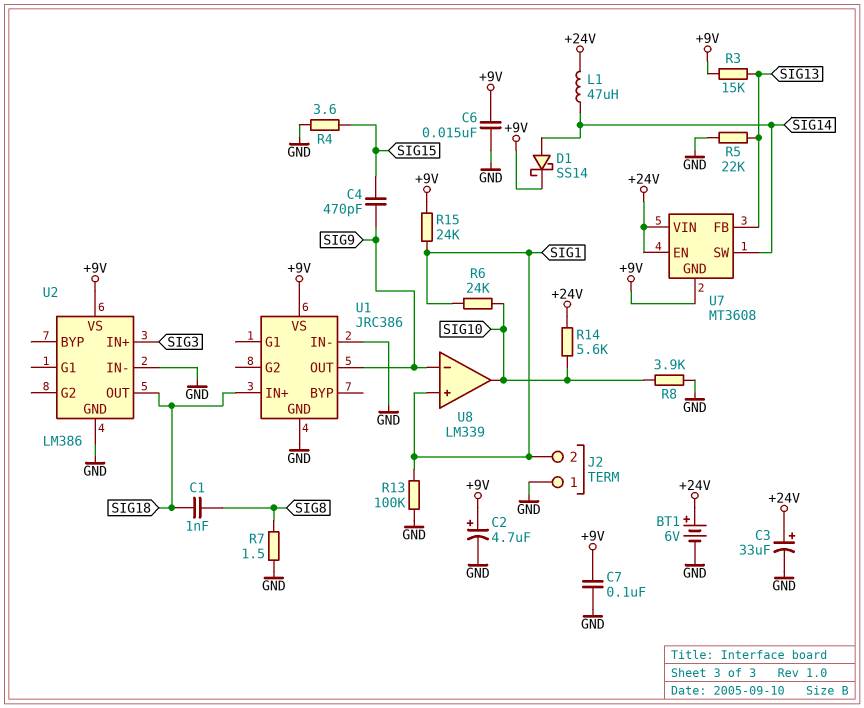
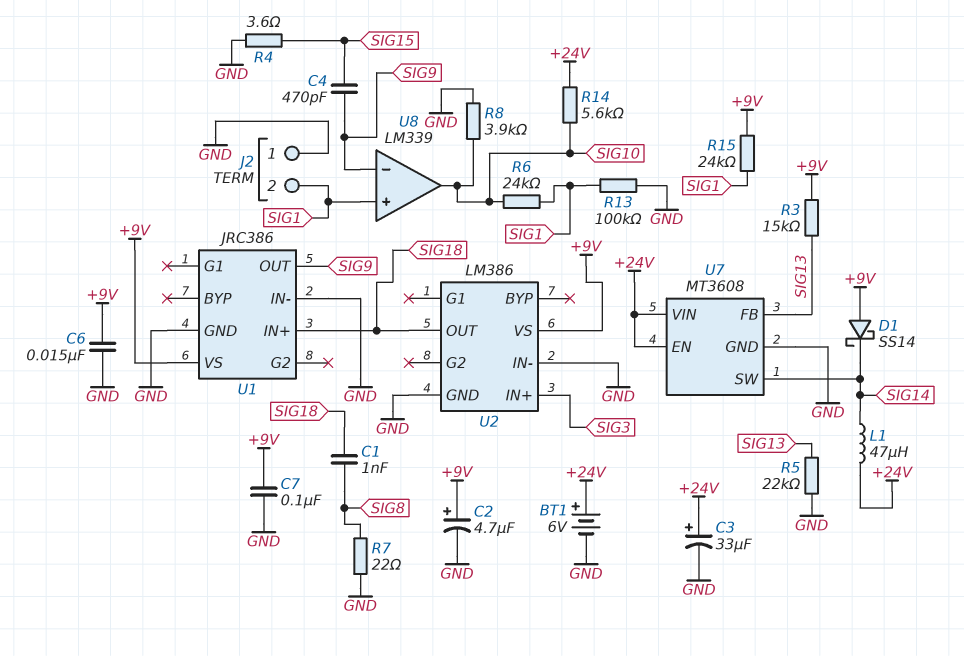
D1: schottky SS14 (A SIG14, K +9V) -> schottky SS14 (A +9V, K SIG14)
R7: 1.5 (GND, SIG8) -> 22 (GND, SIG8)
U7 pin GND: +9V -> GND

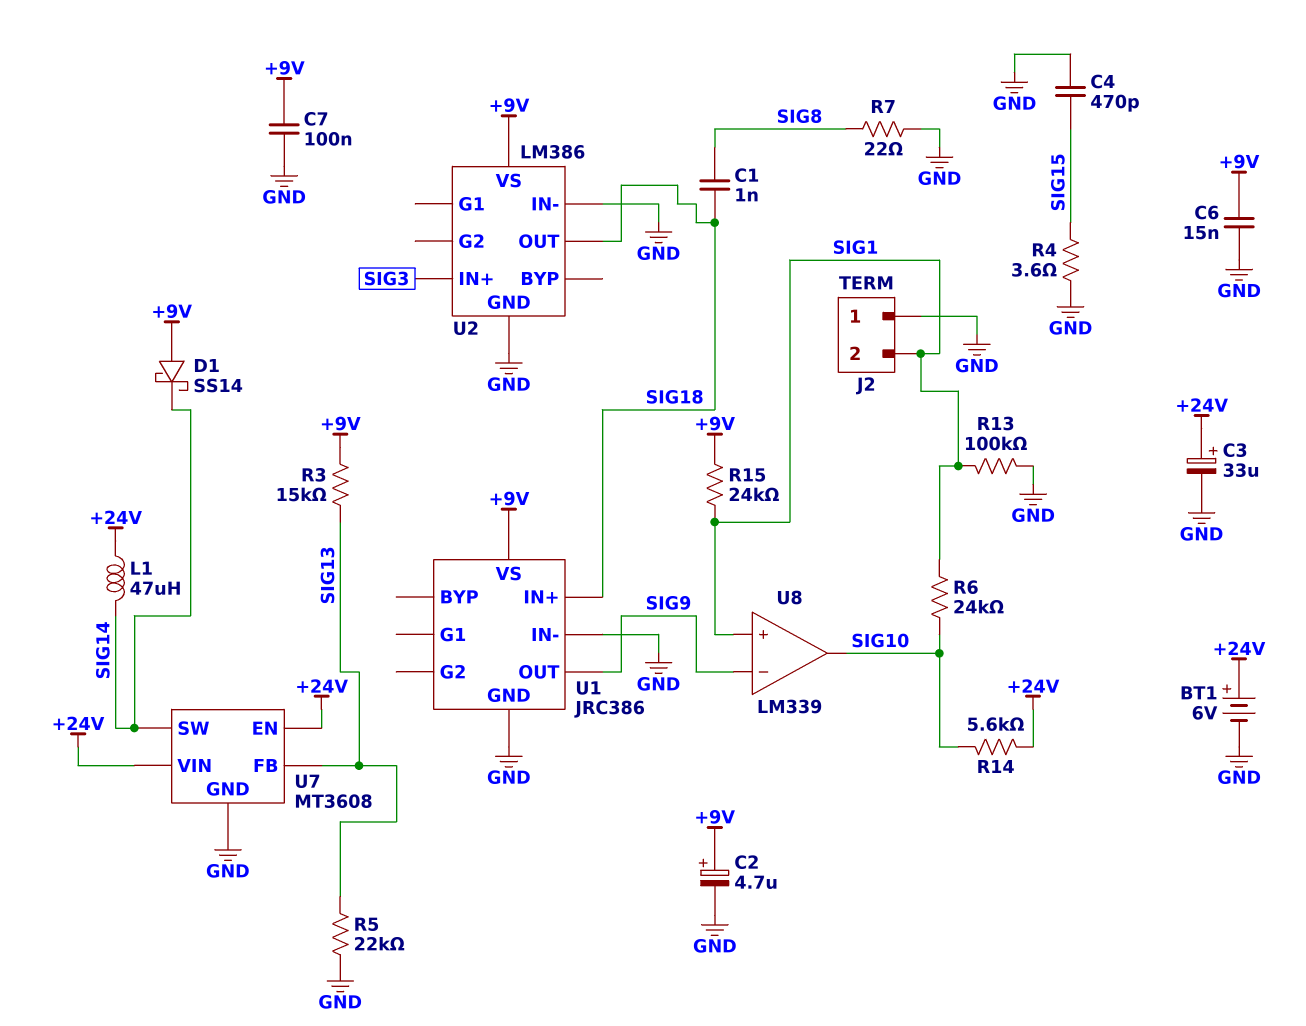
C4: 470pF (SIG9, SIG15) -> 470pF (GND, SIG15)
R8: 3.9k (GND, SIG10) -> none

